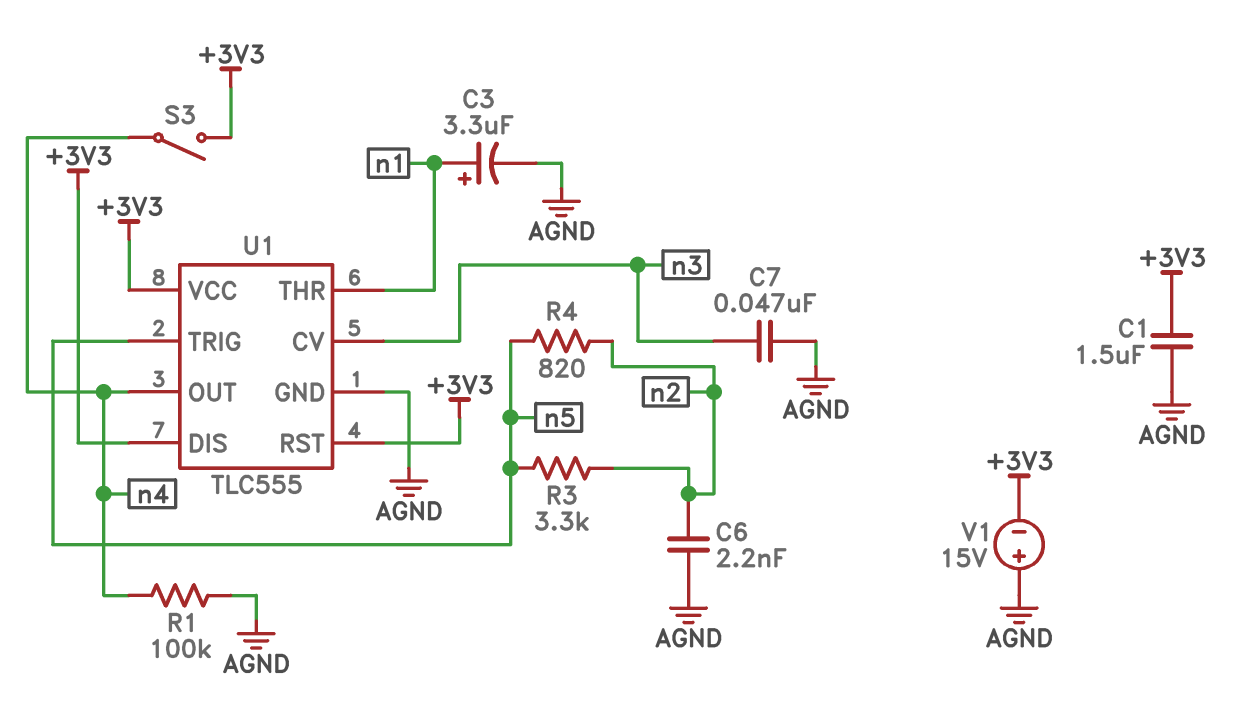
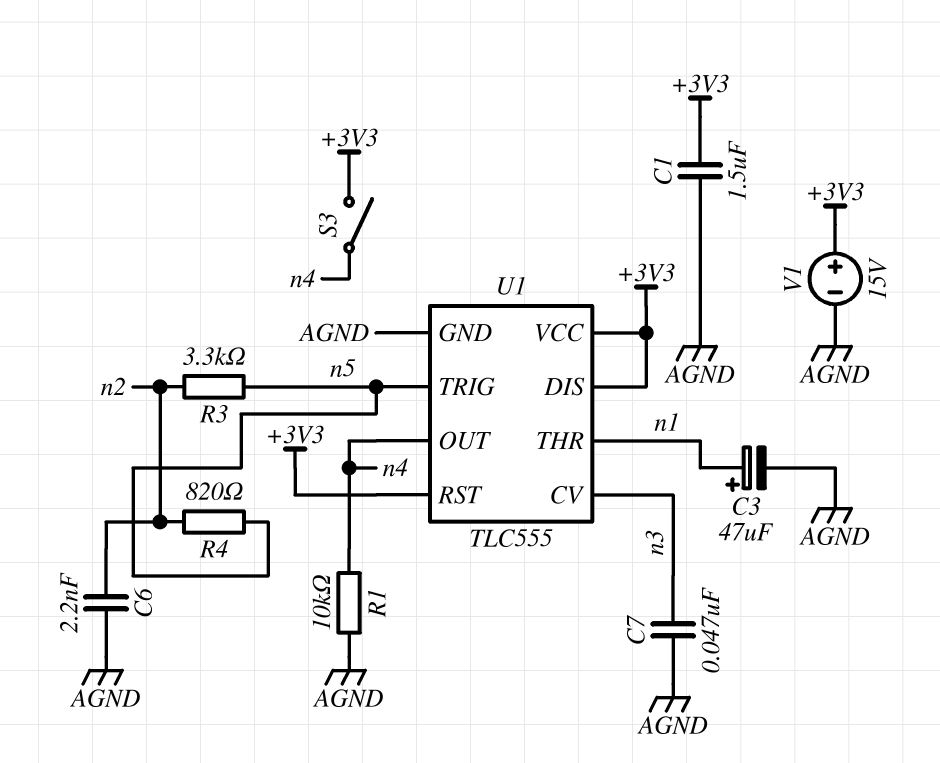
C3: 3.3uF (plus n1, minus AGND) -> 47uF (plus n1, minus AGND)
R1: 100k (AGND, n4) -> 10k (AGND, n4)
V1: 15V (plus AGND, minus +3V3) -> 15V (plus +3V3, minus AGND)

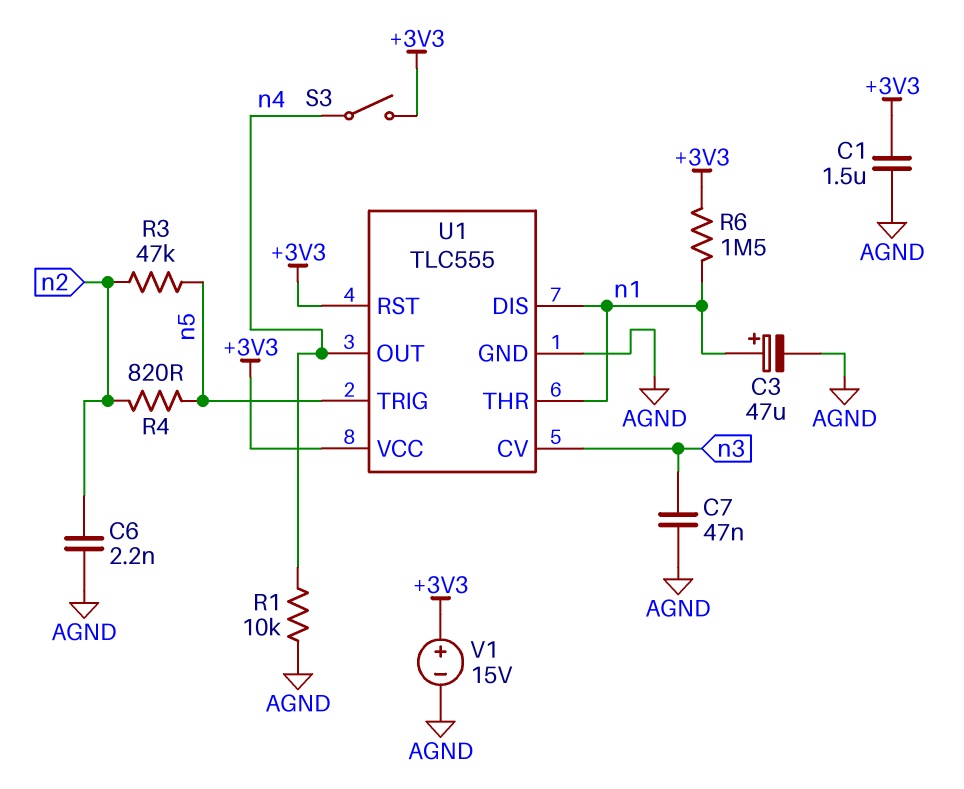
R3: 3.3k (n2, n5) -> 47k (n2, n5)
R6: none -> 1.5M (+3V3, n1)
U1 pin DIS: +3V3 -> n1

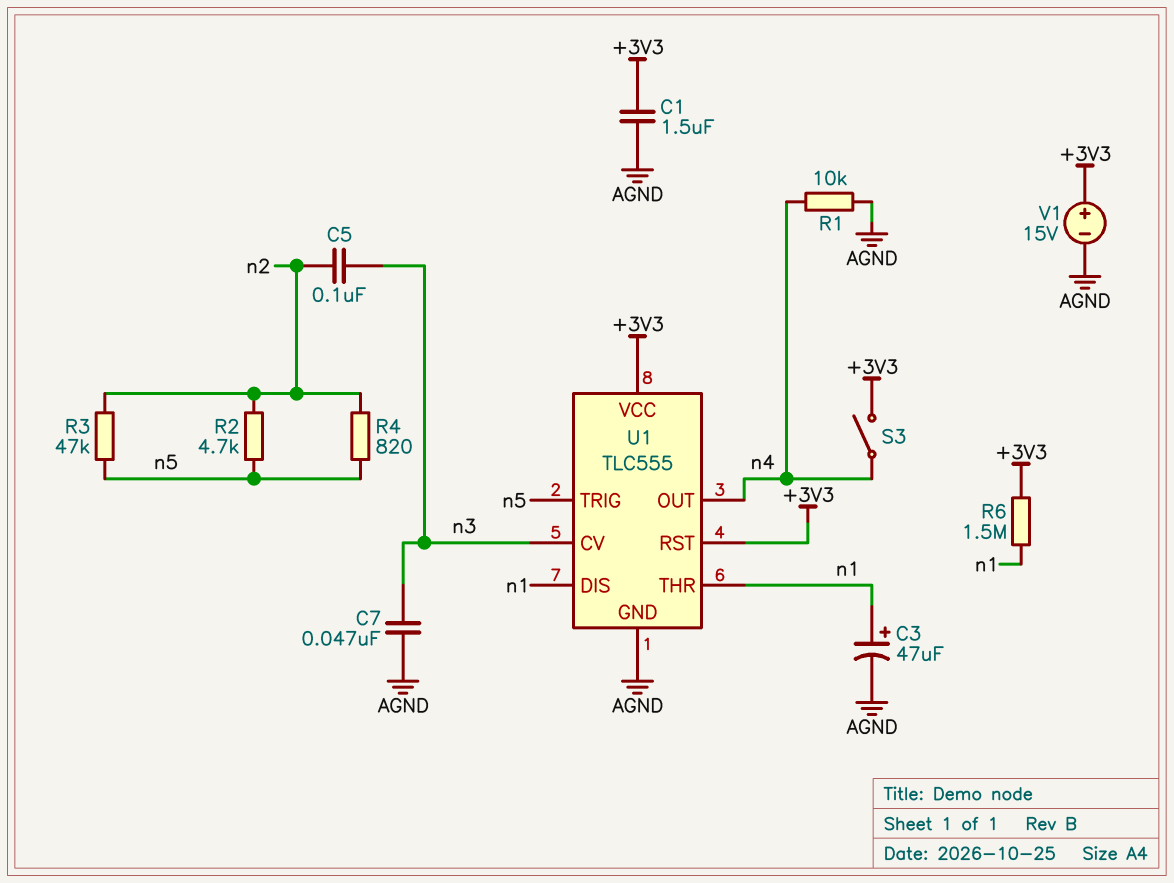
C5: none -> 100nF (n2, n3)
C6: 2.2nF (AGND, n2) -> none
R2: none -> 4.7k (n2, n5)

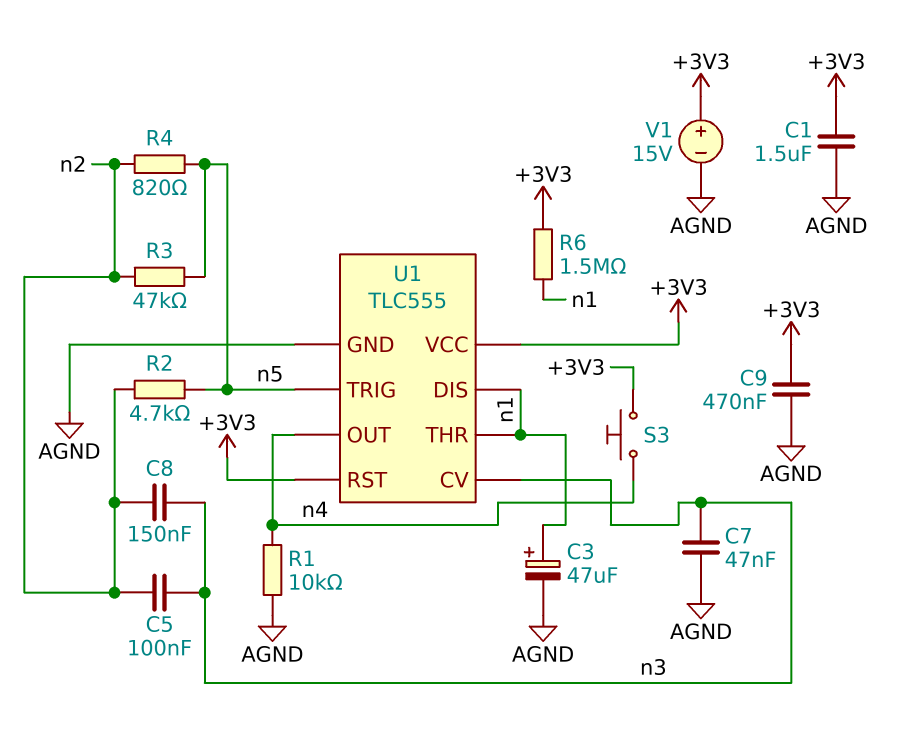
C8: none -> 150nF (n2, n3)
C9: none -> 470nF (+3V3, AGND)
S3: switch (+3V3, n4) -> button (+3V3, n4)

